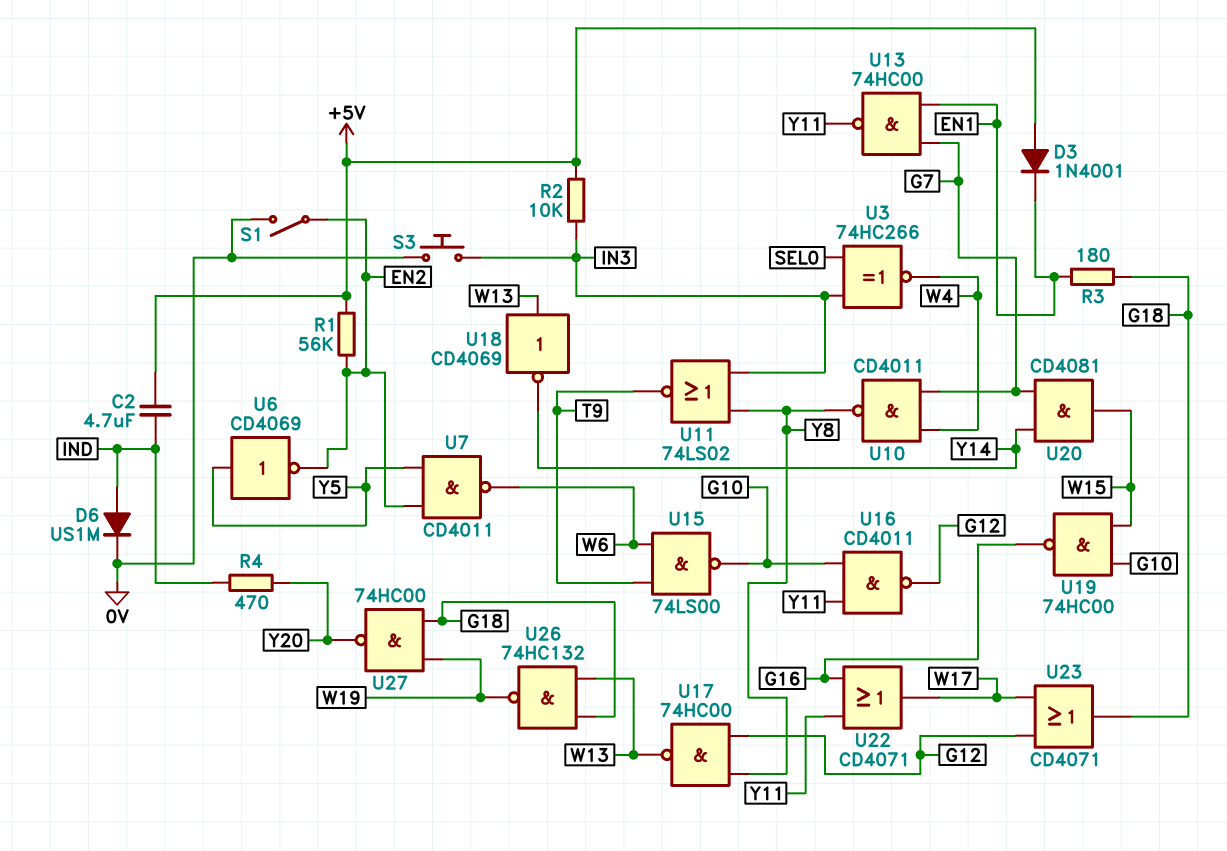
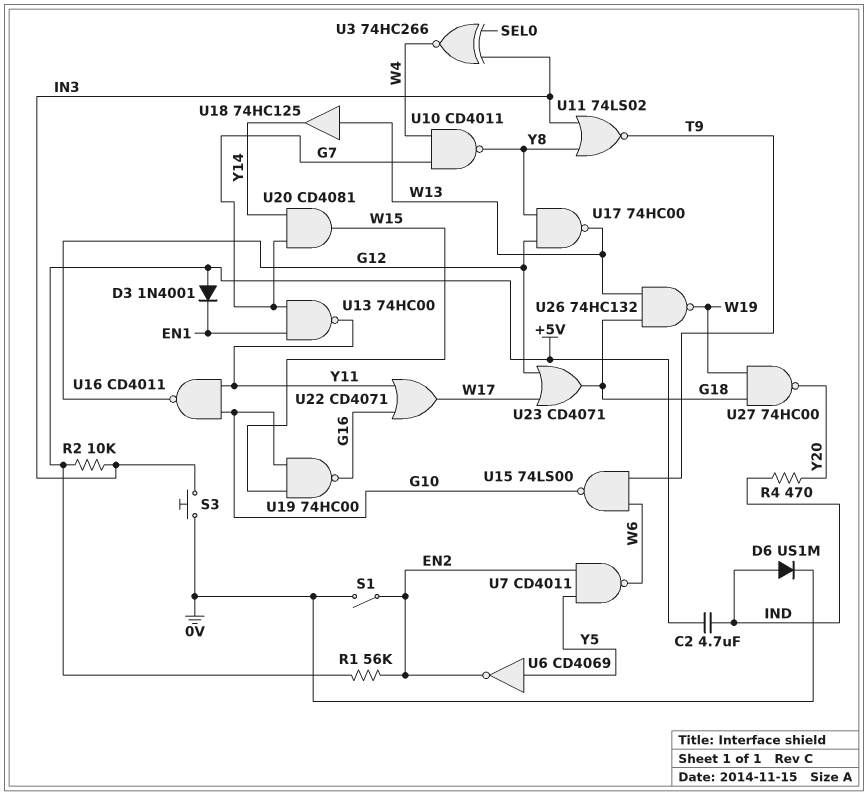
R3: 180 (EN1, G18) -> none
U18: NOT CD4069 (in W13, out Y14) -> buffer 74HC125 (in W13, out Y14)

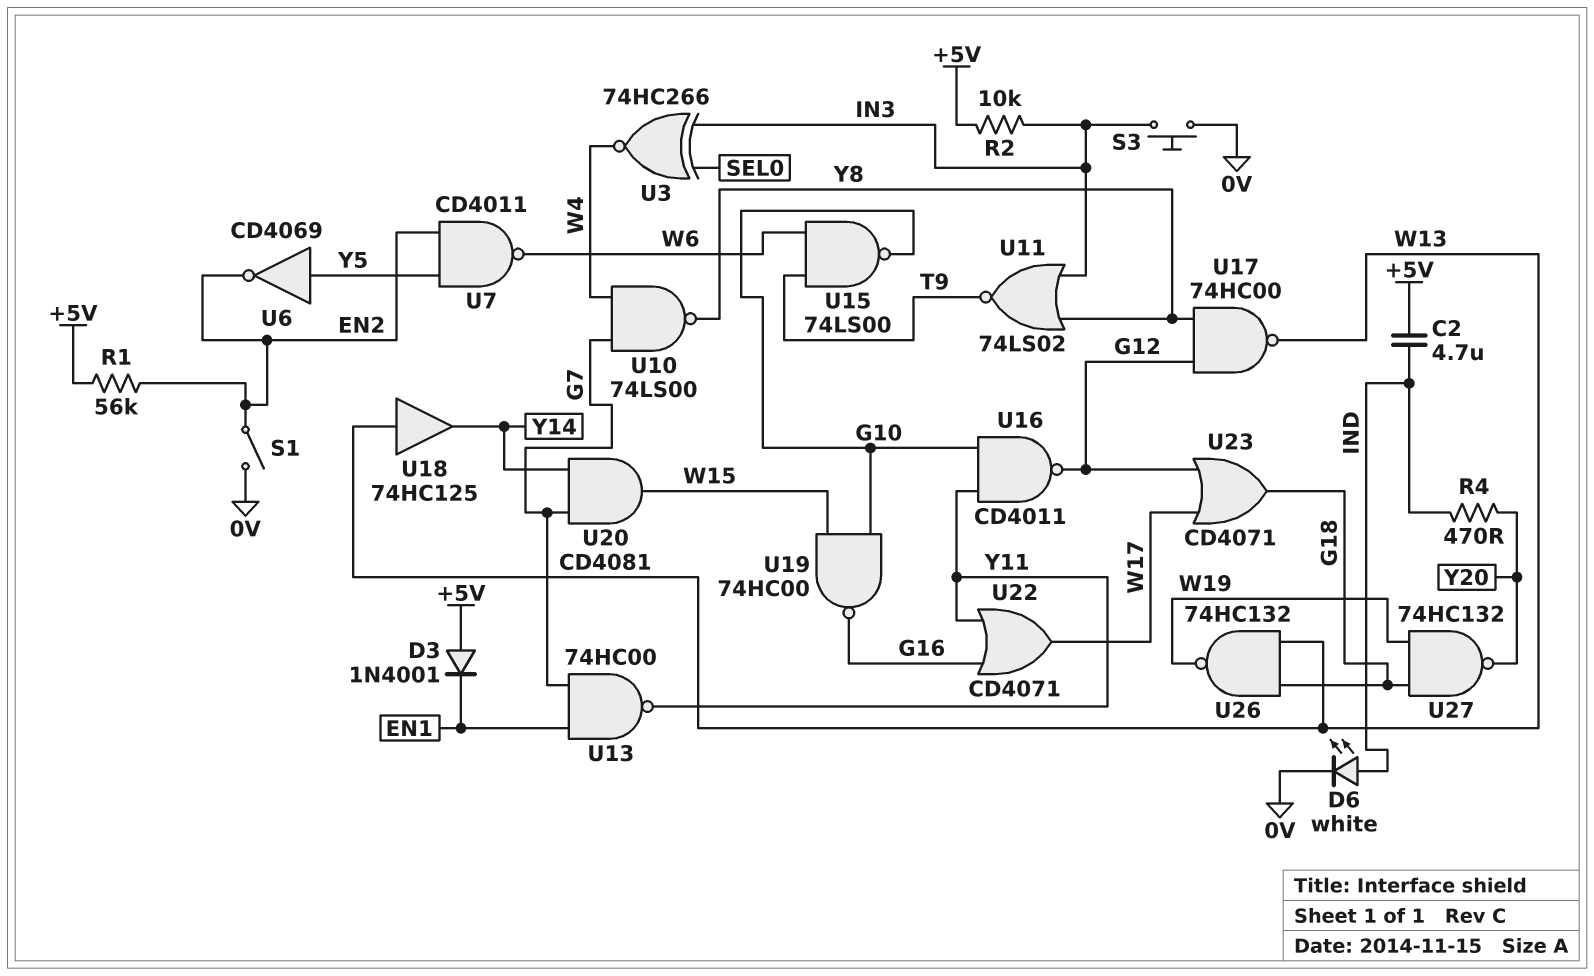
D6: diode US1M (A IND, K 0V) -> LED white (A IND, K 0V)
U10: NAND CD4011 (in G7, in W4, out Y8) -> NAND 74LS00 (in G7, in W4, out Y8)
U27: NAND 74HC00 (in G18, in W19, out Y20) -> NAND 74HC132 (in G18, in W19, out Y20)

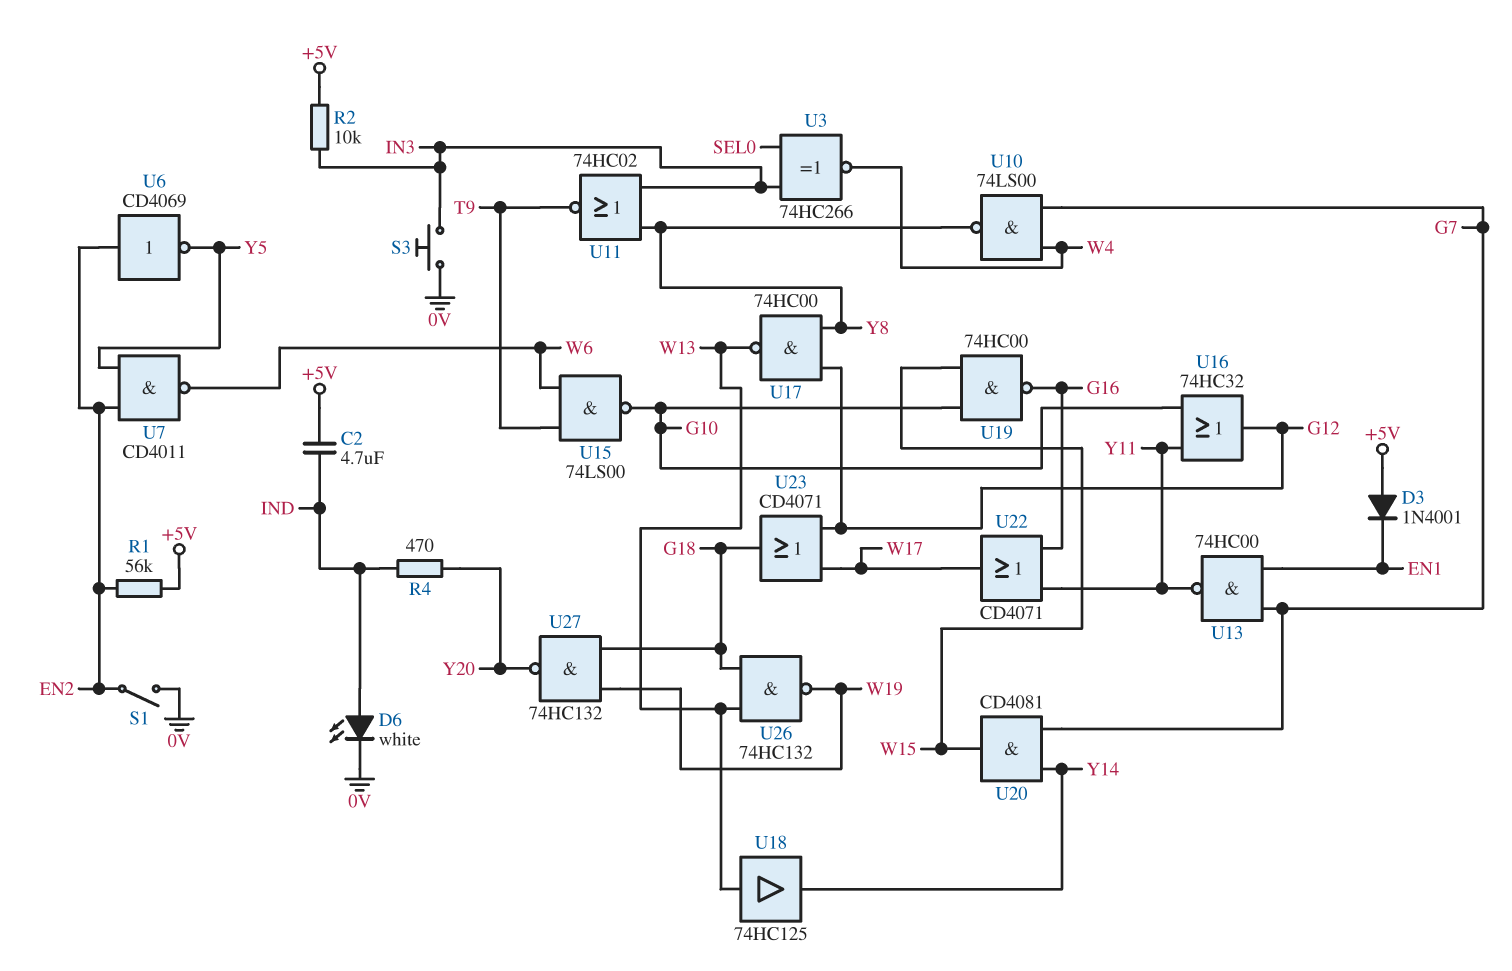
U6: NOT CD4069 (in Y5, out EN2) -> NOT CD4069 (in EN2, out Y5)
U11: NOR 74LS02 (in IN3, in Y8, out T9) -> NOR 74HC02 (in IN3, in Y8, out T9)
U16: NAND CD4011 (in G10, in Y11, out G12) -> OR 74HC32 (in G10, in Y11, out G12)

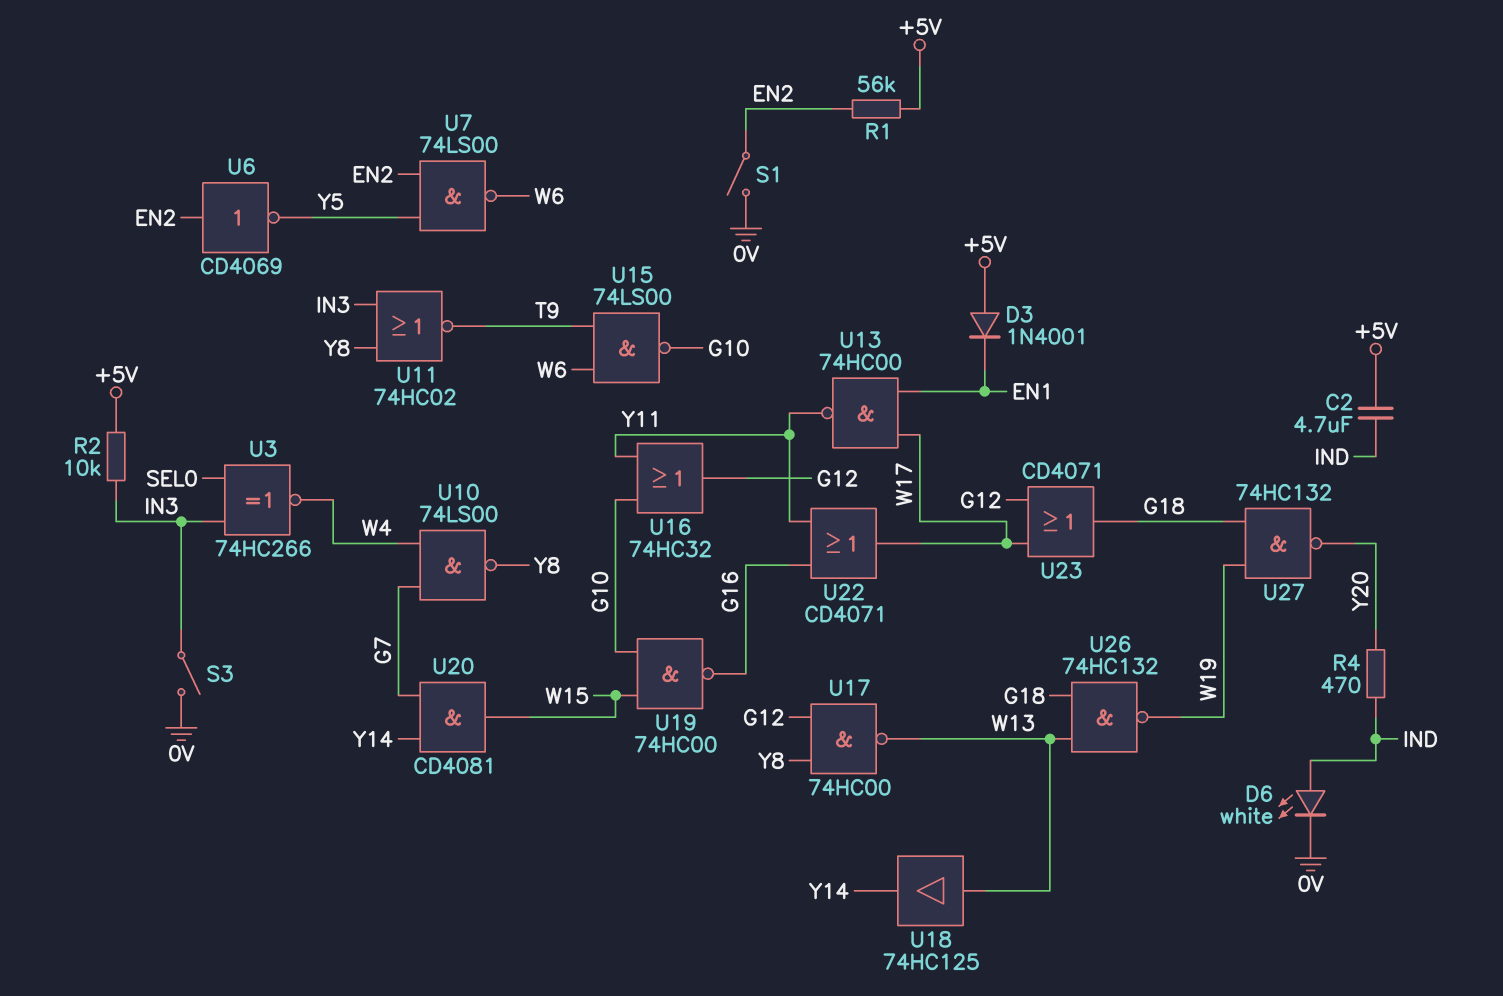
S3: button (0V, IN3) -> switch (0V, IN3)
U7: NAND CD4011 (in EN2, in Y5, out W6) -> NAND 74LS00 (in EN2, in Y5, out W6)
U13: NAND 74HC00 (in EN1, in G7, out Y11) -> NAND 74HC00 (in EN1, in W17, out Y11)

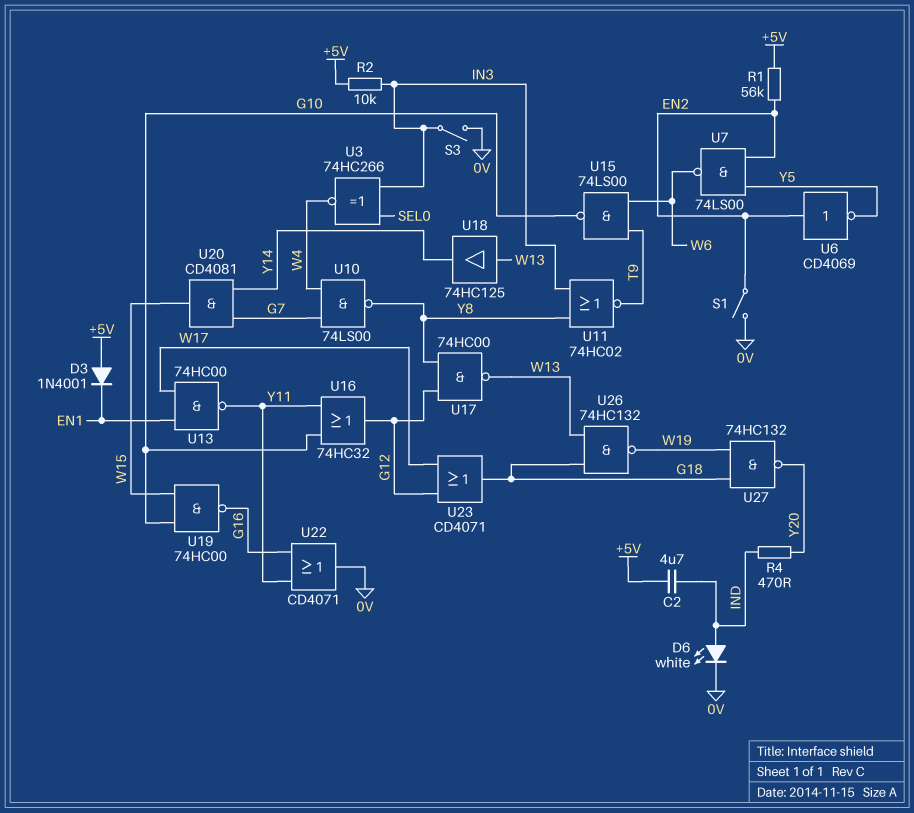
U22: OR CD4071 (in G16, in Y11, out W17) -> OR CD4071 (in G16, in Y11, out 0V)

